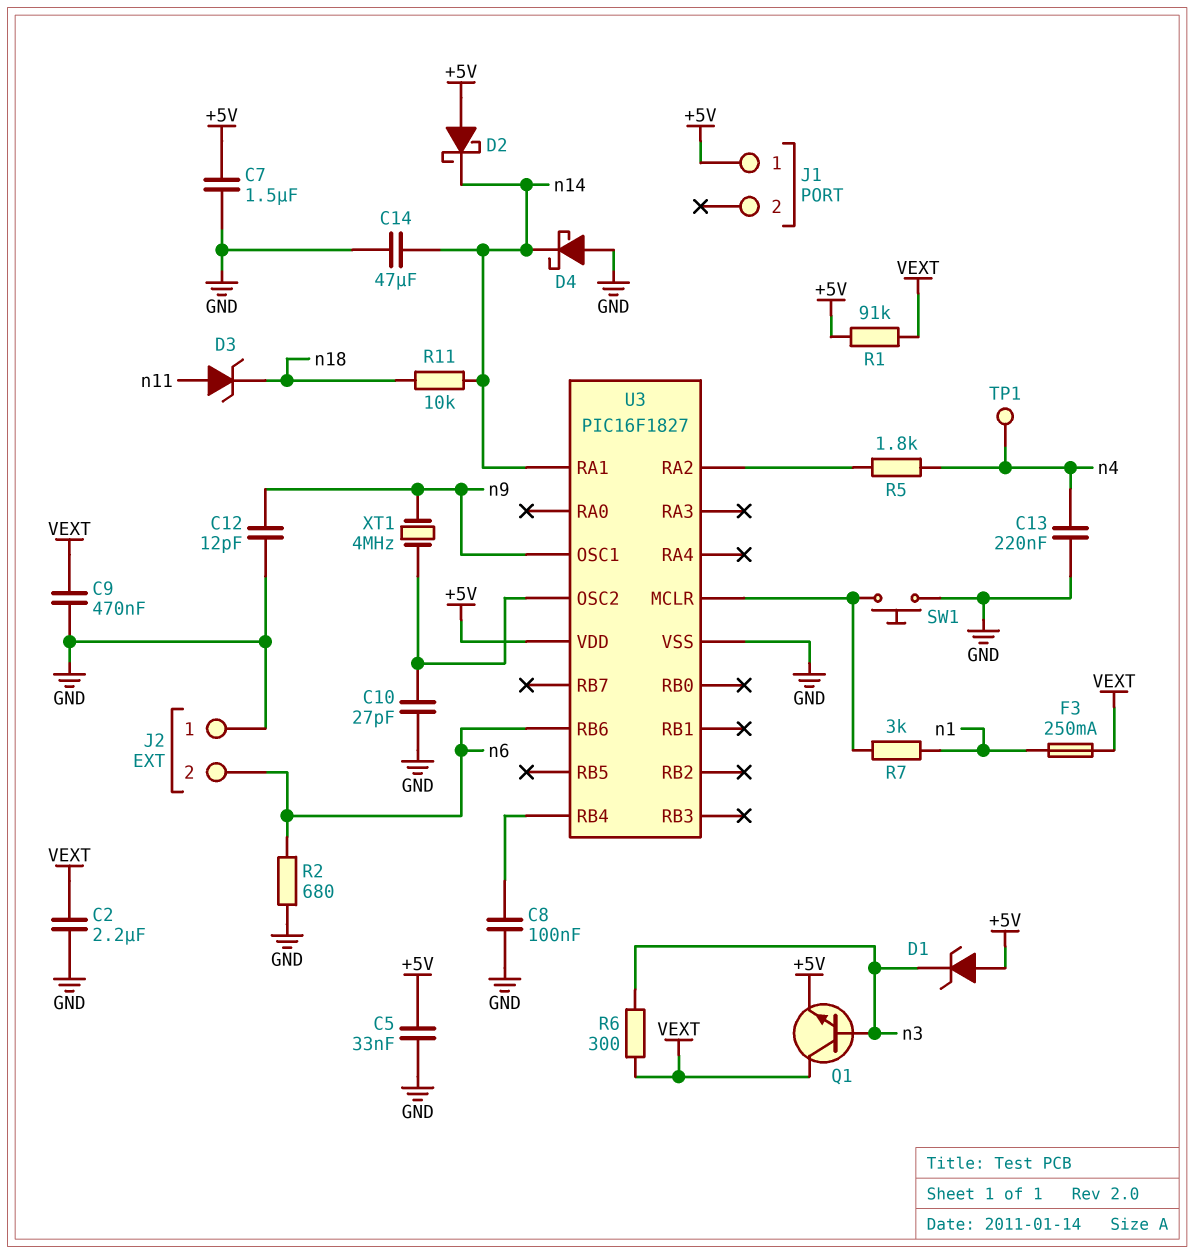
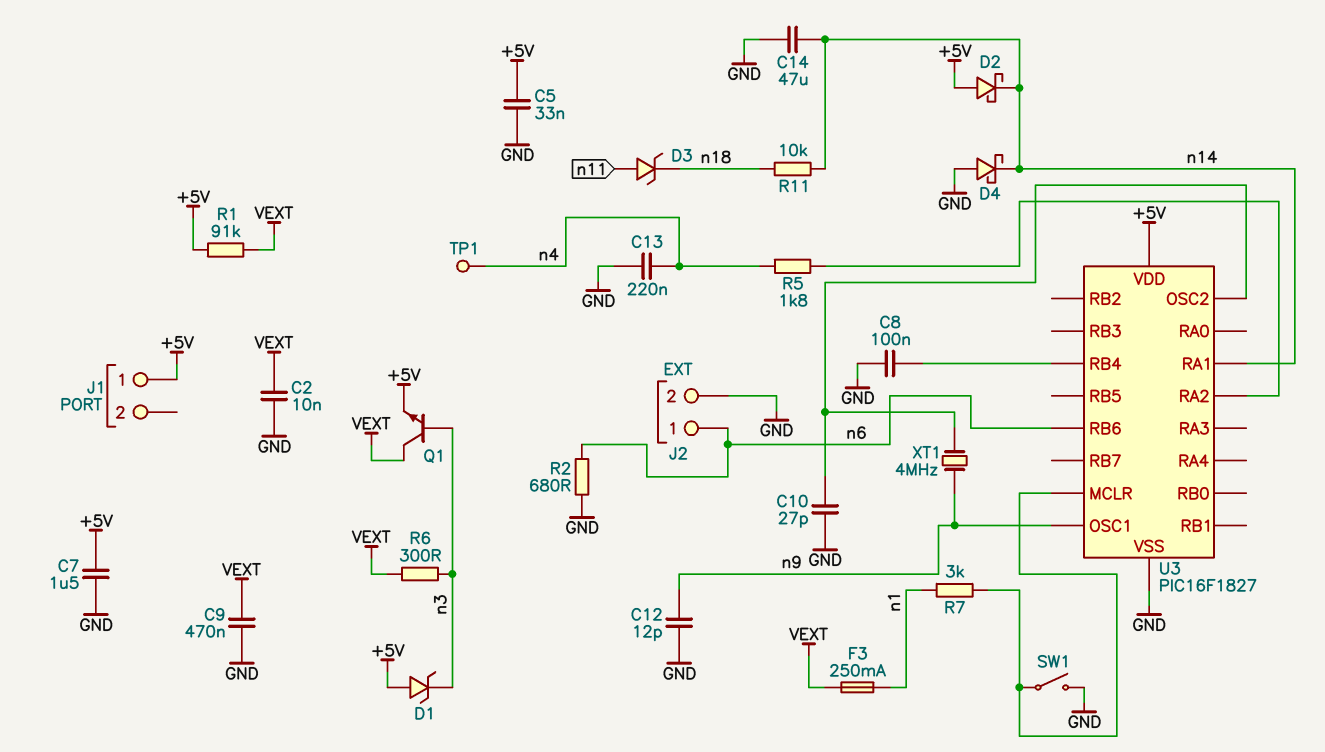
C2: 2.2uF (GND, VEXT) -> 10nF (GND, VEXT)
J2 pin 1: GND -> n6
J2 pin 2: n6 -> GND
SW1: button (GND, U3/MCLR) -> switch (GND, U3/MCLR)

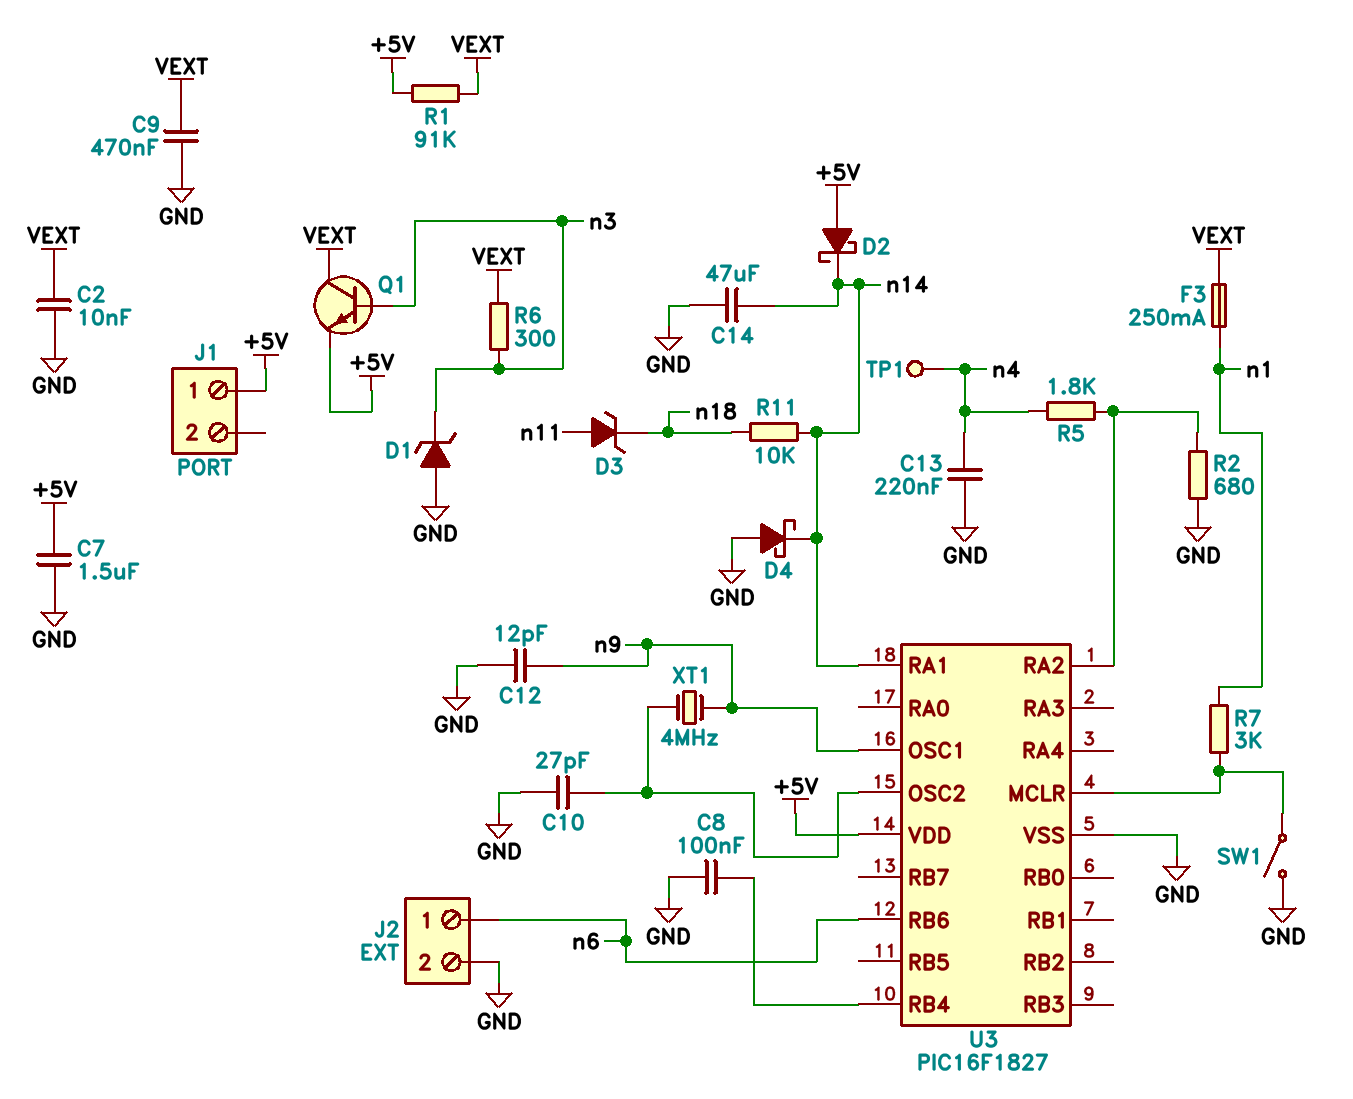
C5: 33nF (+5V, GND) -> none
D1: zener (A +5V, K n3) -> zener (A GND, K n3)
R2: 680 (GND, n6) -> 680 (GND, U3/RA2)

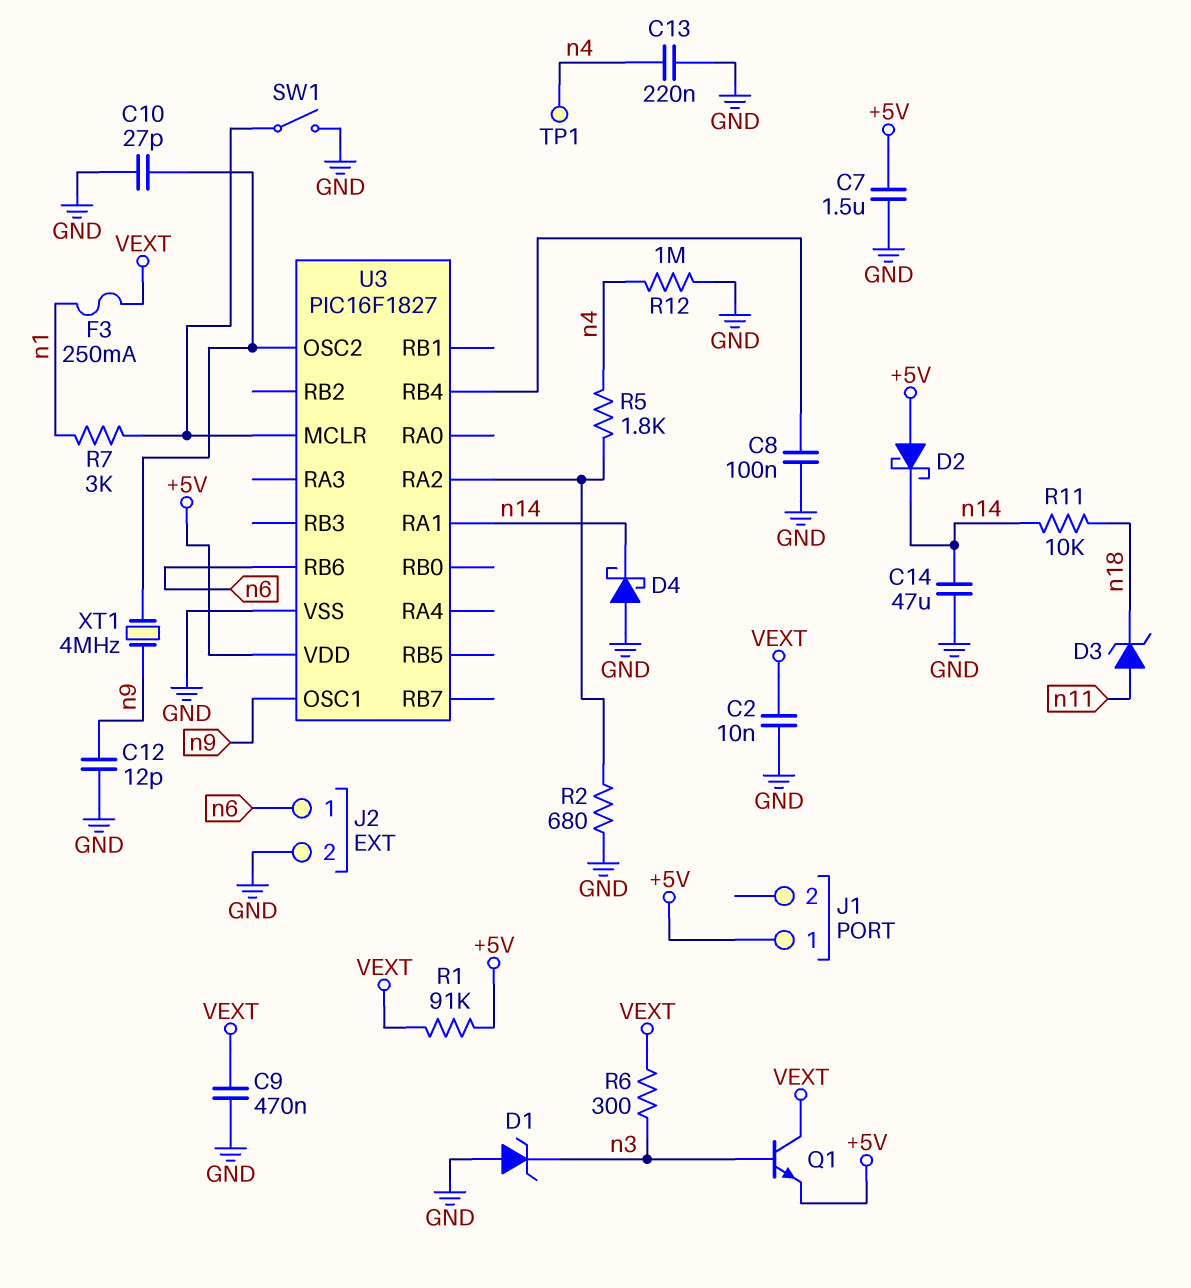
R12: none -> 1M (GND, n4)

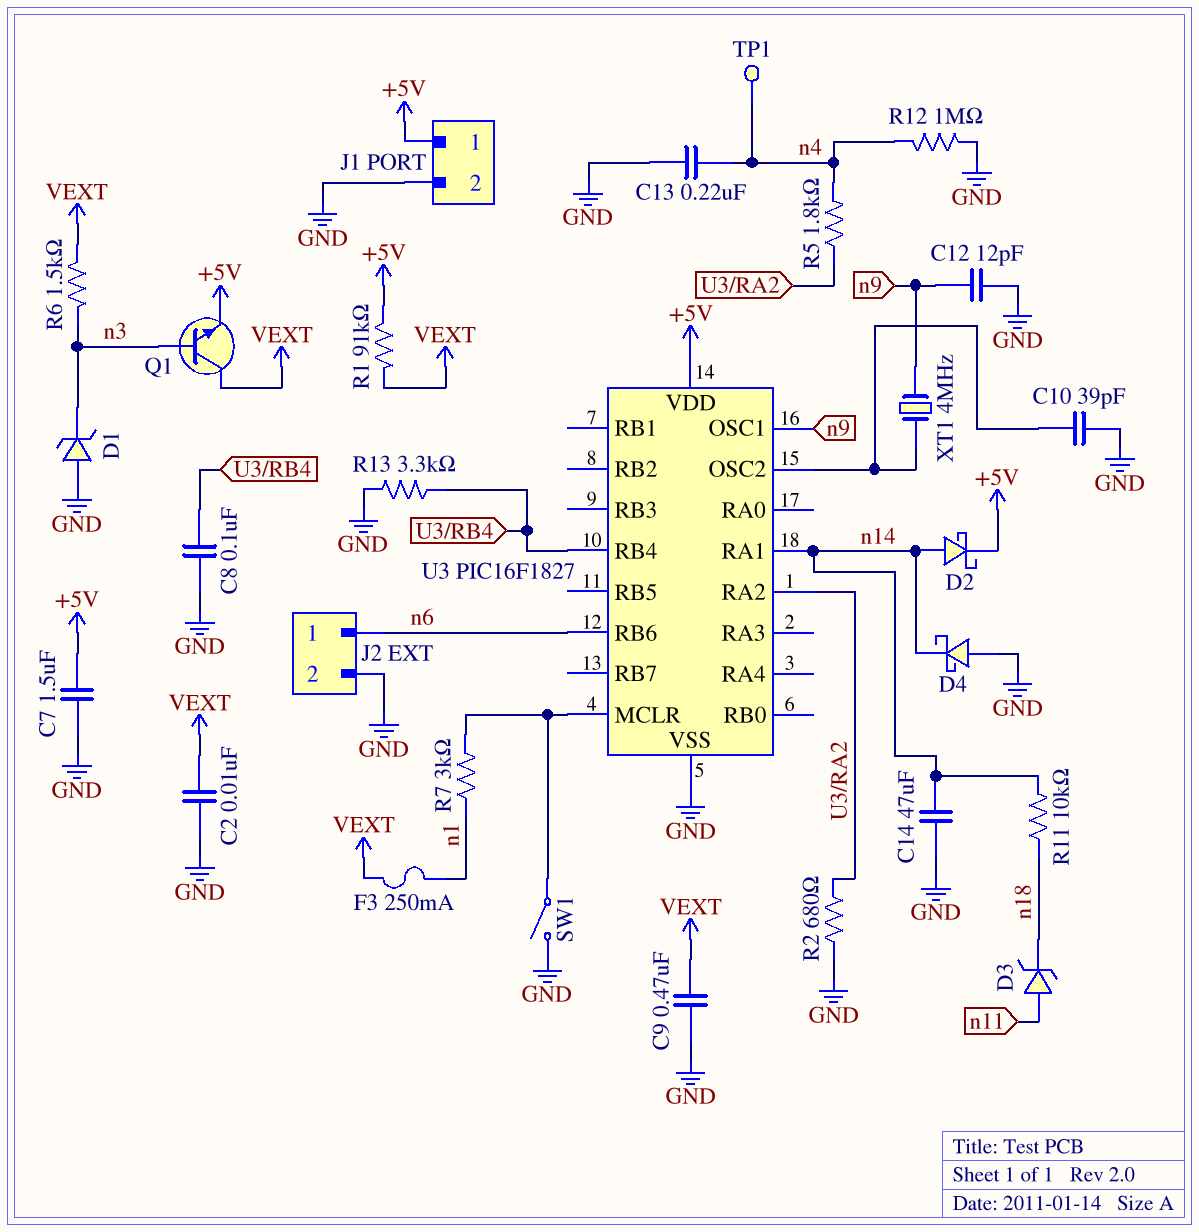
C10: 27pF (GND, U3/OSC2) -> 39pF (GND, U3/OSC2)
D2: schottky (A +5V, K n14) -> schottky (A n14, K +5V)
J1 pin 2: none -> GND
R6: 300 (VEXT, n3) -> 1.5k (VEXT, n3)
R13: none -> 3.3k (GND, U3/RB4)

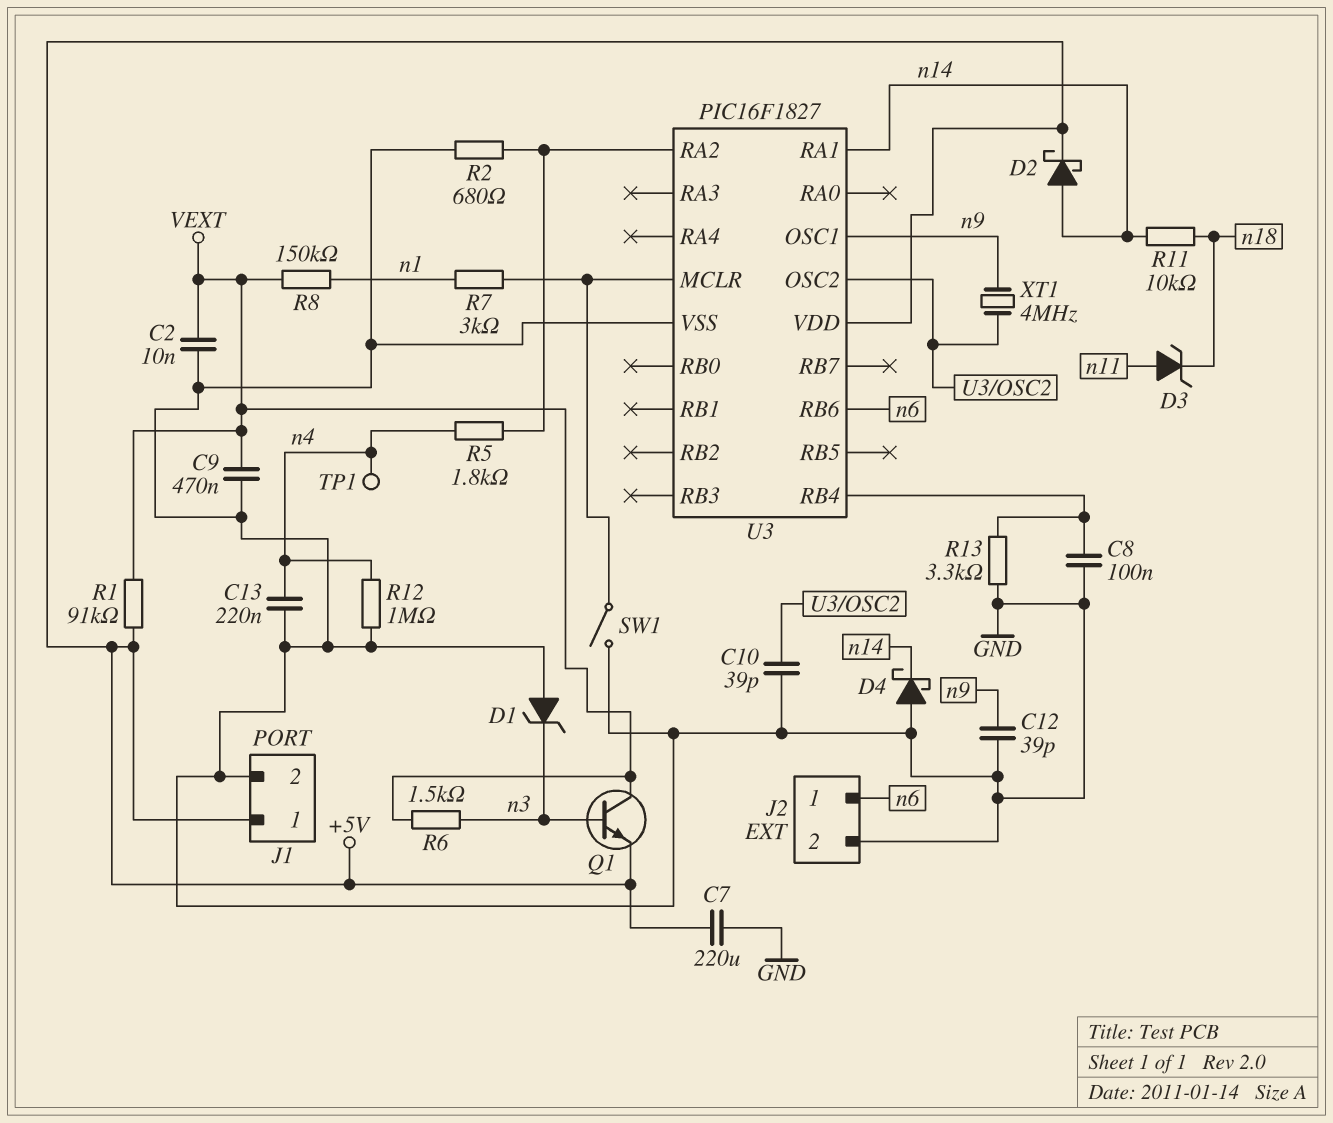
C7: 1.5uF (+5V, GND) -> 220uF (+5V, GND)
C12: 12pF (GND, n9) -> 39pF (GND, n9)
C14: 47uF (GND, n14) -> none
F3: 250mA (VEXT, n1) -> none
R8: none -> 150k (VEXT, n1)

